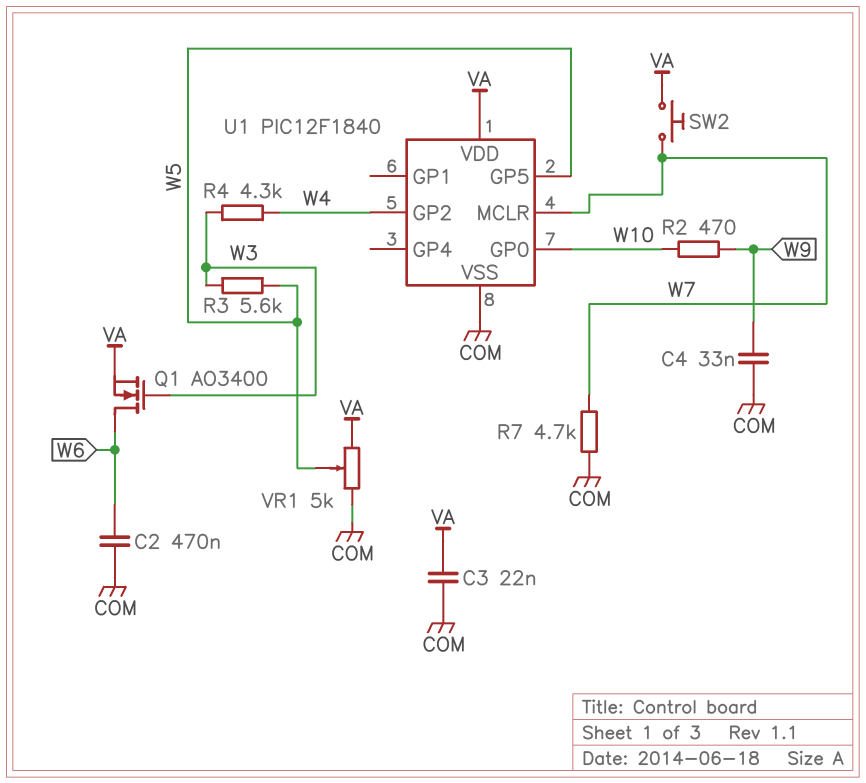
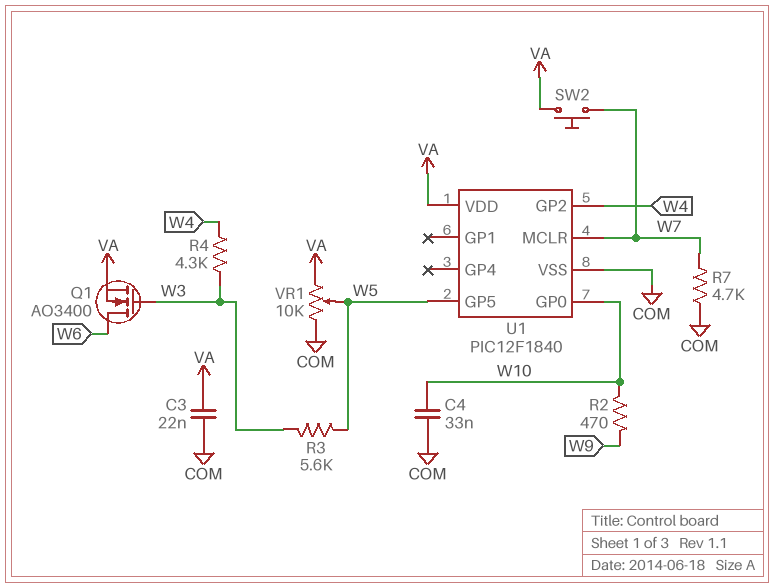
C2: 470nF (COM, W6) -> none
C4: 33nF (COM, W9) -> 33nF (COM, W10)
VR1: 5k (COM, VA, wiper W5) -> 10k (COM, VA, wiper W5)

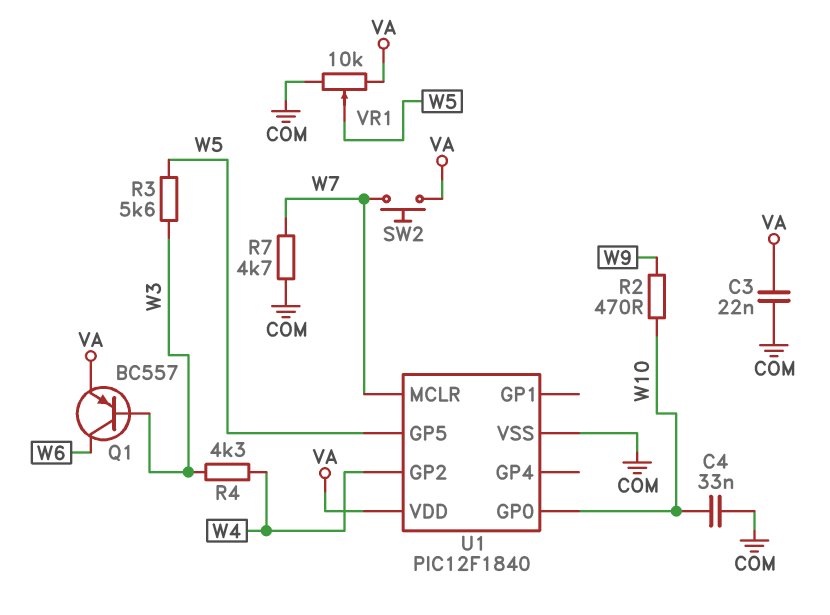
Q1: NMOS AO3400 (G W3, D W6, S VA) -> PNP BC557 (B W3, C W6, E VA)

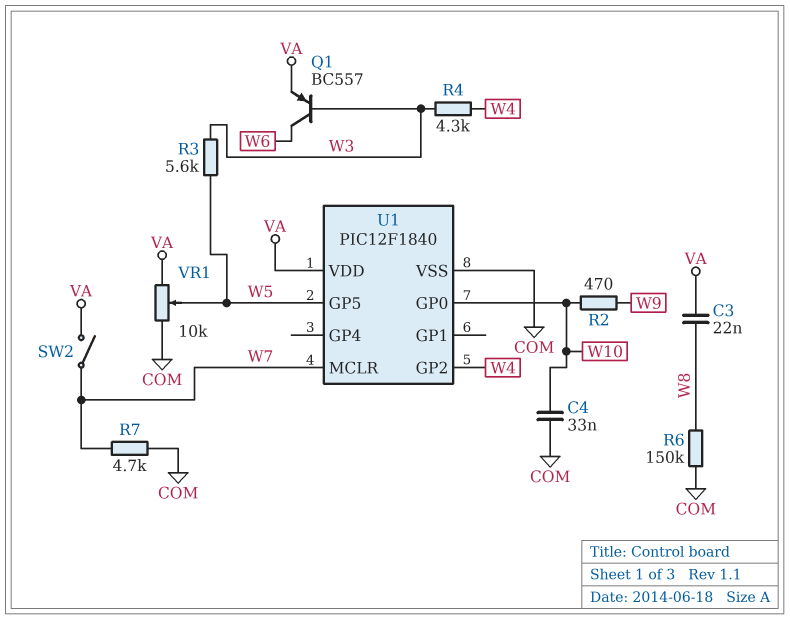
C3: 22nF (COM, VA) -> 22nF (VA, W8)
R6: none -> 150k (COM, W8)
SW2: button (VA, W7) -> switch (VA, W7)

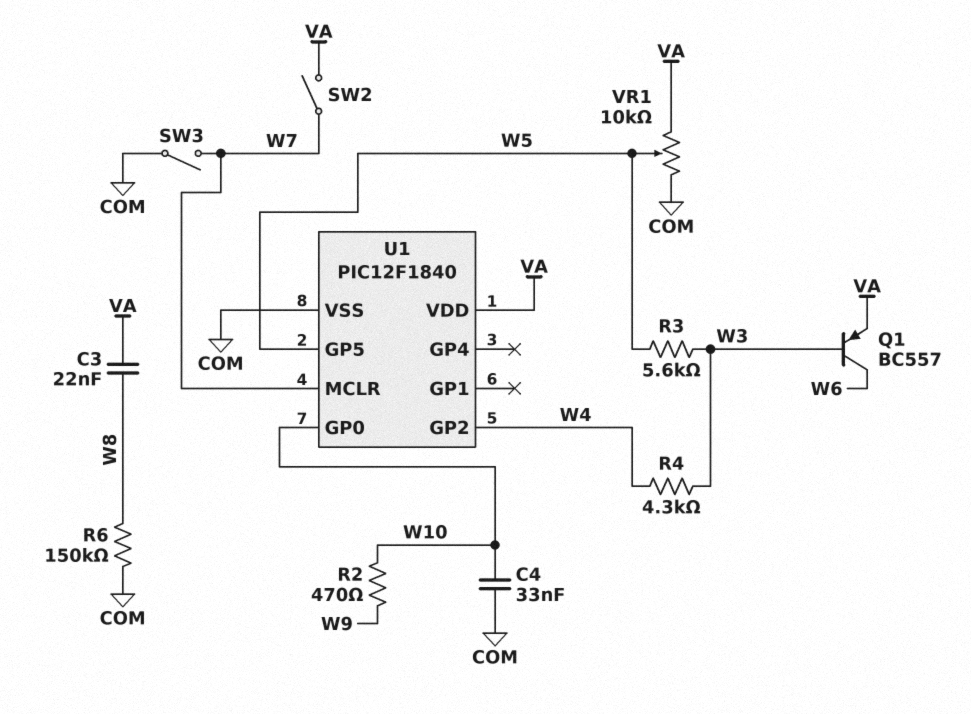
R7: 4.7k (COM, W7) -> none
SW3: none -> switch (COM, W7)

